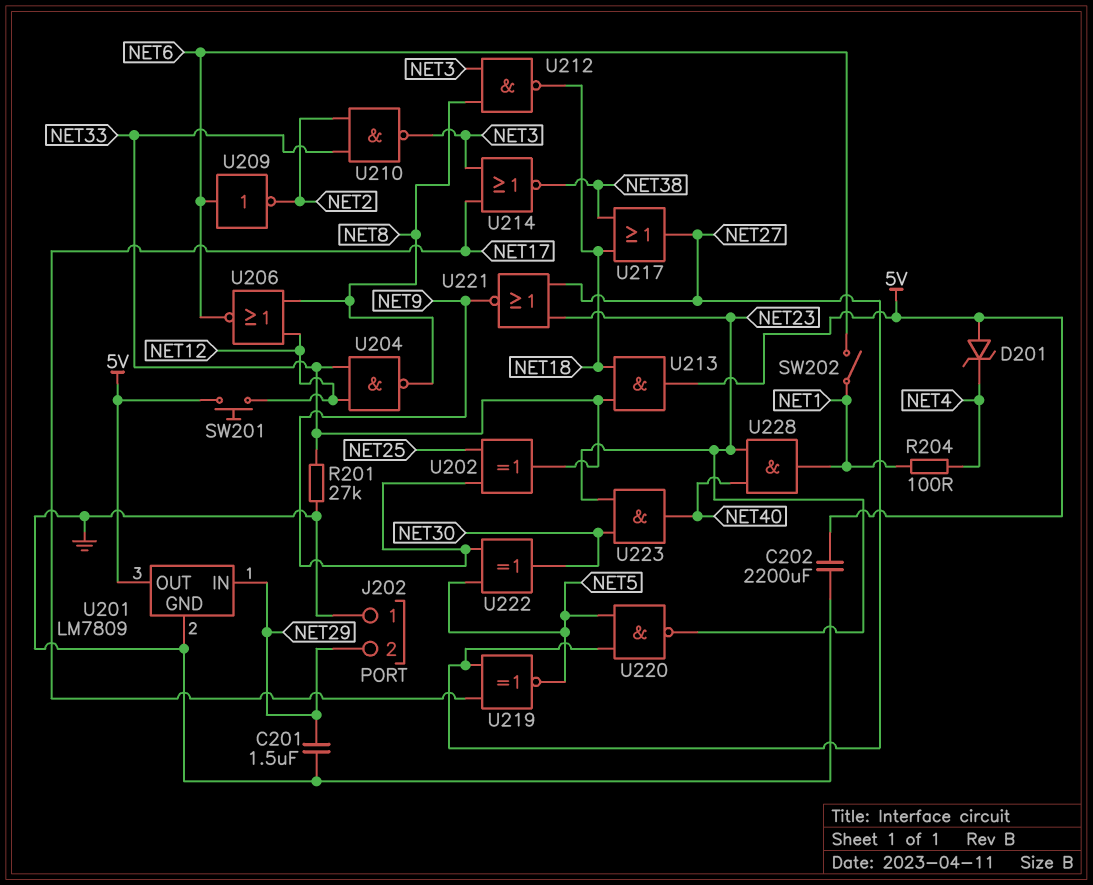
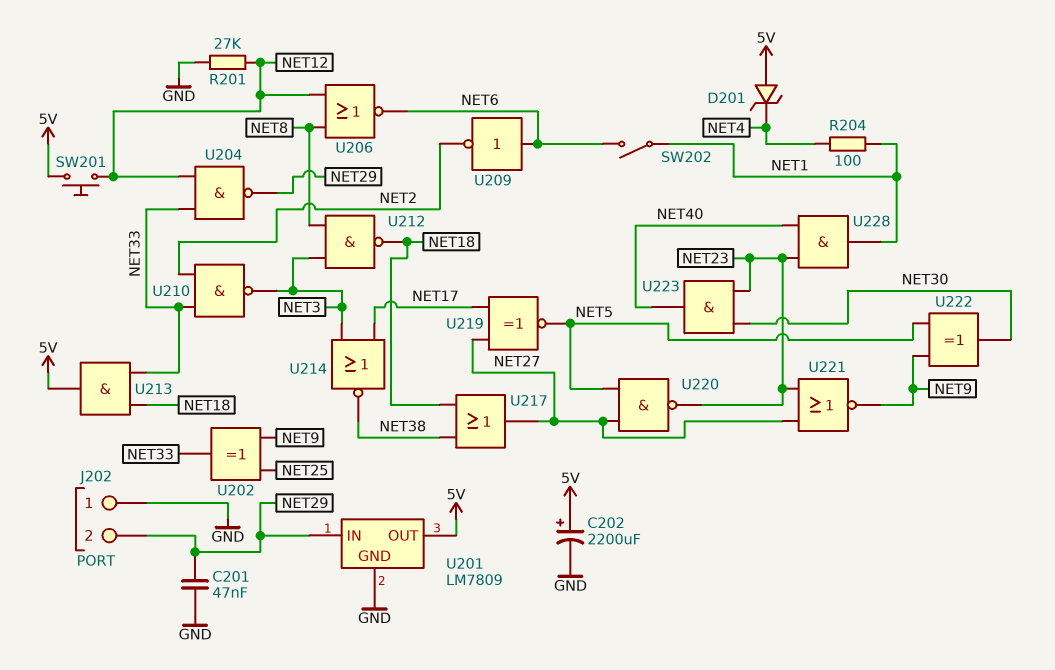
C201: 1.5uF (GND, NET29) -> 47nF (GND, NET29)
C202: 2200uF (5V, GND) -> 2200uF (plus 5V, minus GND)
R201: 27k (GND, NET33) -> 27k (GND, NET12)
U204: NAND (in NET12, in NET33, out NET8) -> NAND (in NET12, in NET33, out NET29)

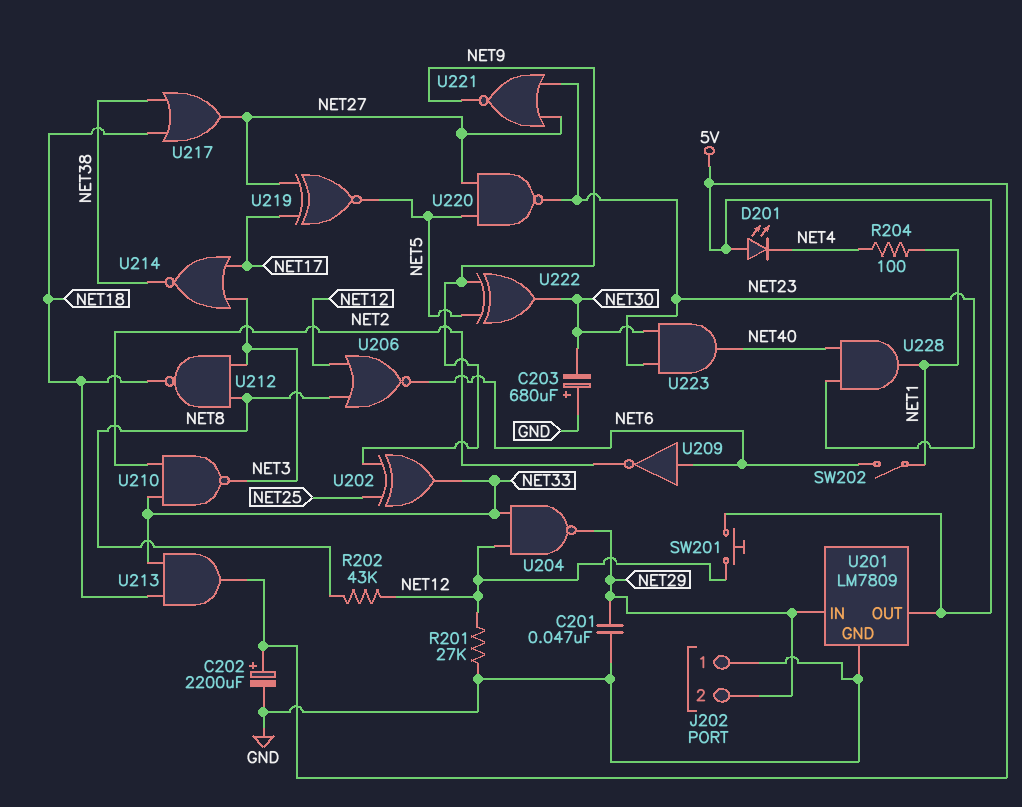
C203: none -> 680uF (plus GND, minus NET30)
D201: zener (A 5V, K NET4) -> LED (A 5V, K NET4)
R202: none -> 43k (NET8, NET12)

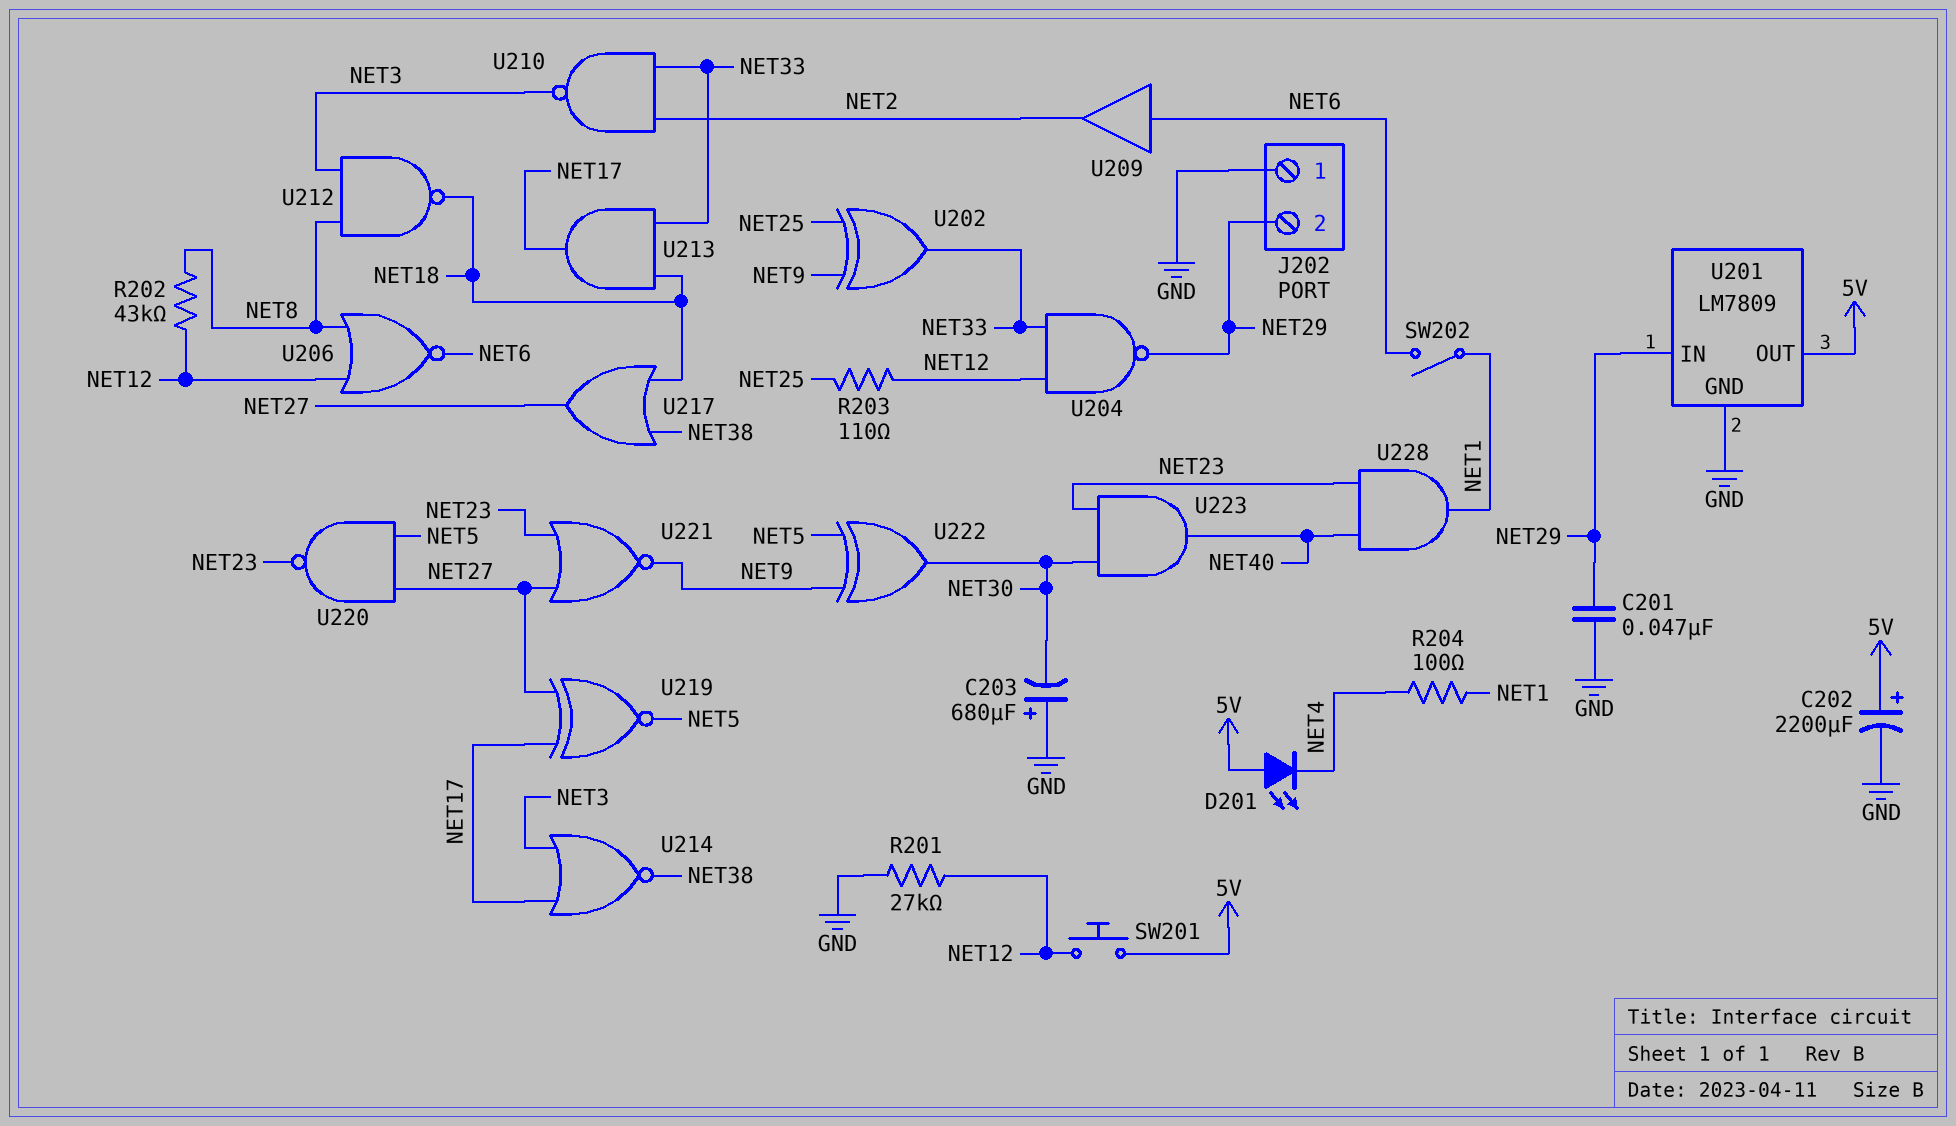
R203: none -> 110 (NET12, NET25)
U209: NOT (in NET6, out NET2) -> buffer (in NET6, out NET2)
U213: AND (in NET18, in NET33, out 5V) -> AND (in NET18, in NET33, out NET17)

